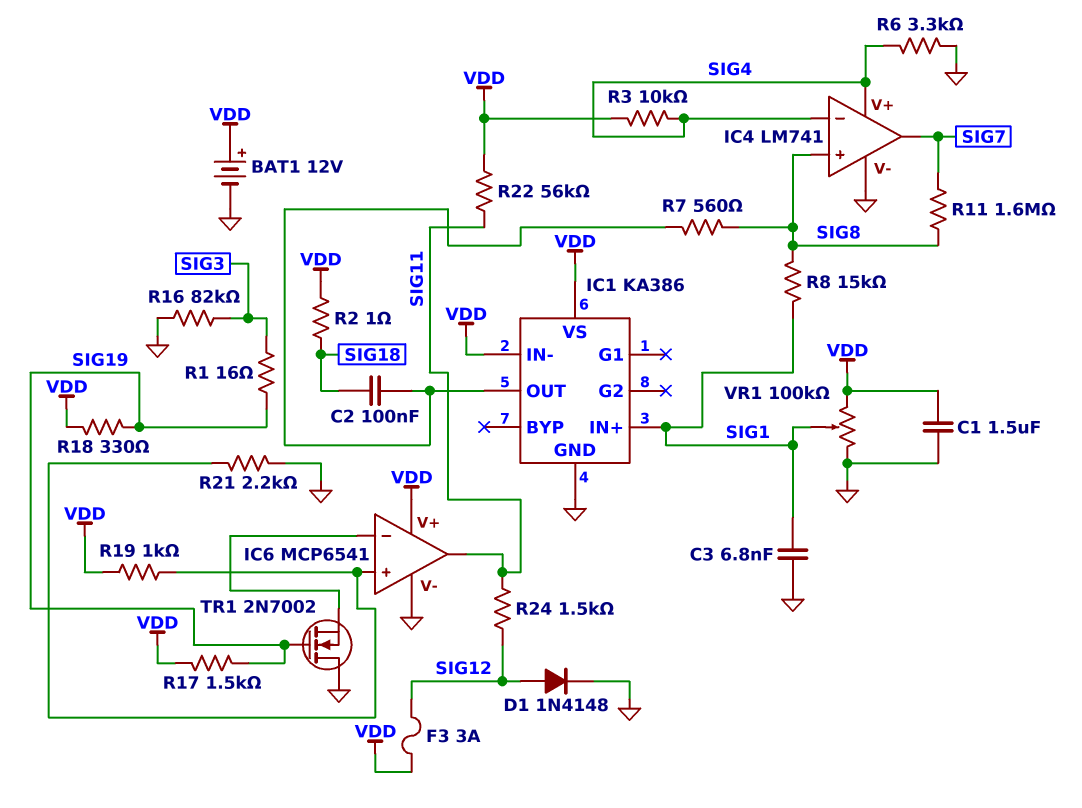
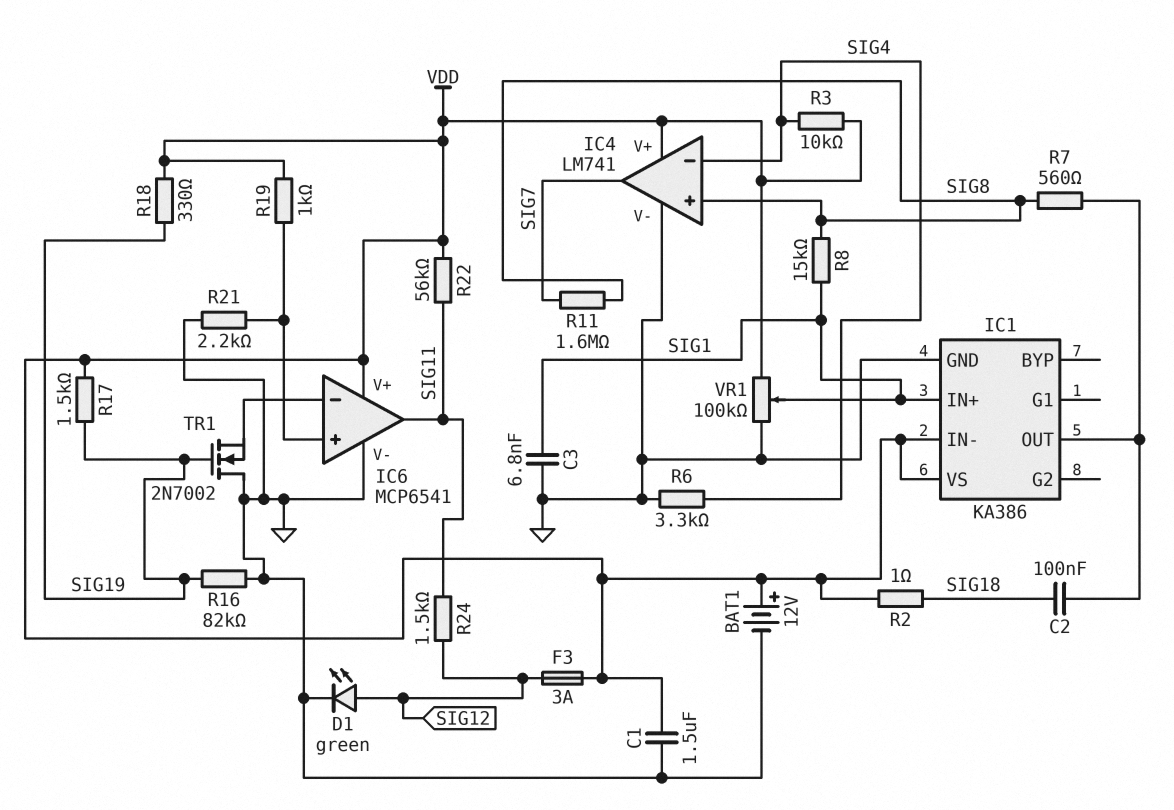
D1: diode 1N4148 (A SIG12, K GND) -> LED green (A SIG12, K GND)
IC4 pin V+: SIG4 -> VDD
R1: 16 (SIG3, SIG19) -> none
R16: 82k (GND, SIG3) -> 82k (GND, SIG19)

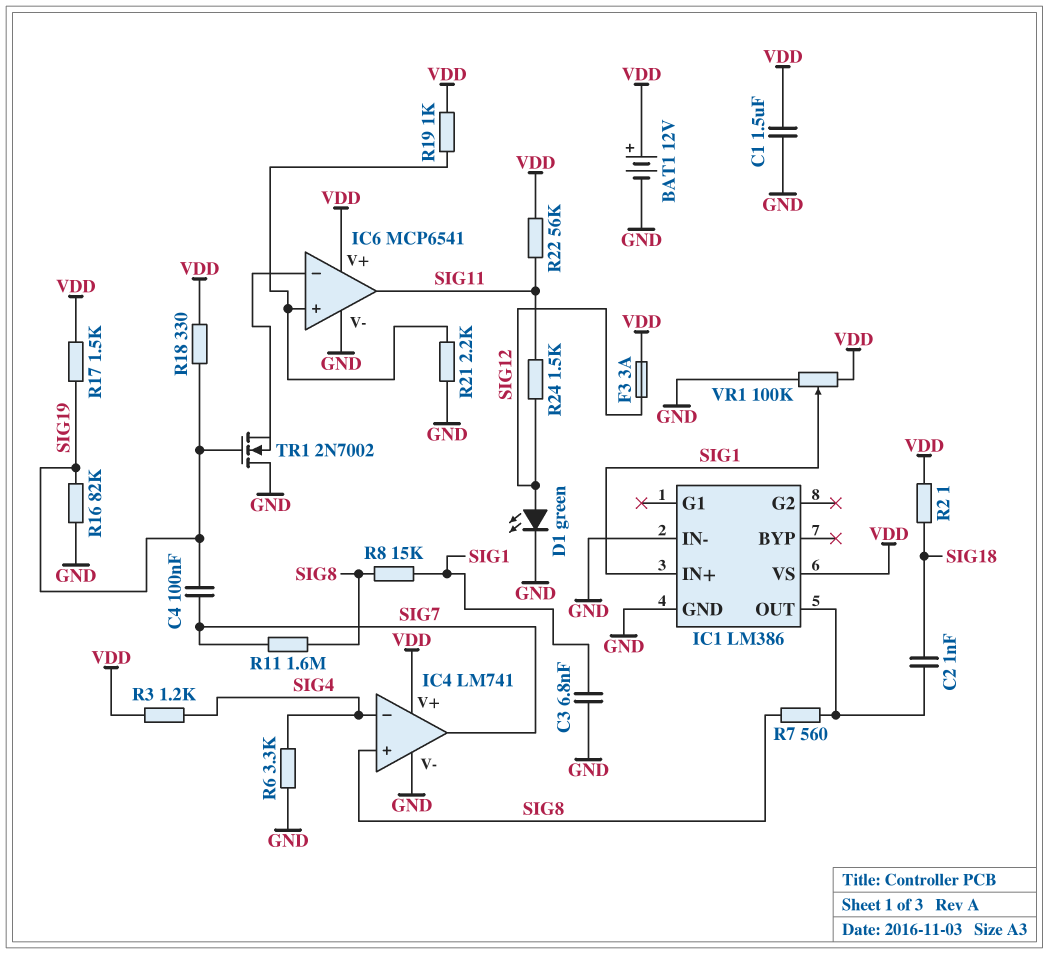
C2: 100nF (IC1/OUT, SIG18) -> 1nF (IC1/OUT, SIG18)
C4: none -> 100nF (SIG7, SIG19)
IC1: KA386 -> LM386
IC1 pin IN-: VDD -> GND
R3: 10k (SIG4, VDD) -> 1.2k (SIG4, VDD)

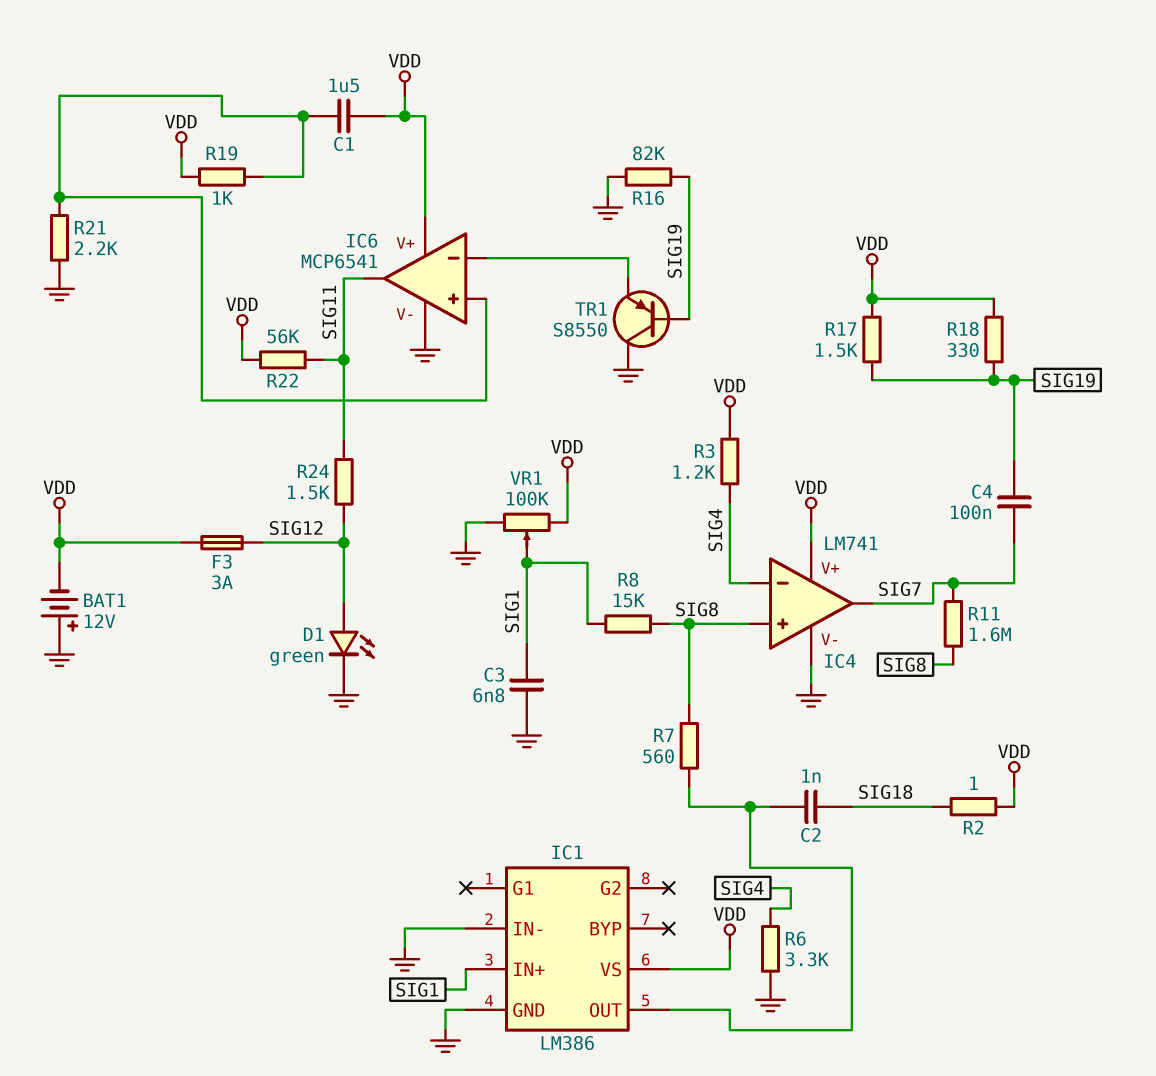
BAT1: 12V (plus VDD, minus GND) -> 12V (plus GND, minus VDD)
C1: 1.5uF (GND, VDD) -> 1.5uF (IC6/in+, VDD)
TR1: NMOS 2N7002 (G SIG19, D GND, S IC6/in-) -> PNP S8550 (B SIG19, C GND, E IC6/in-)

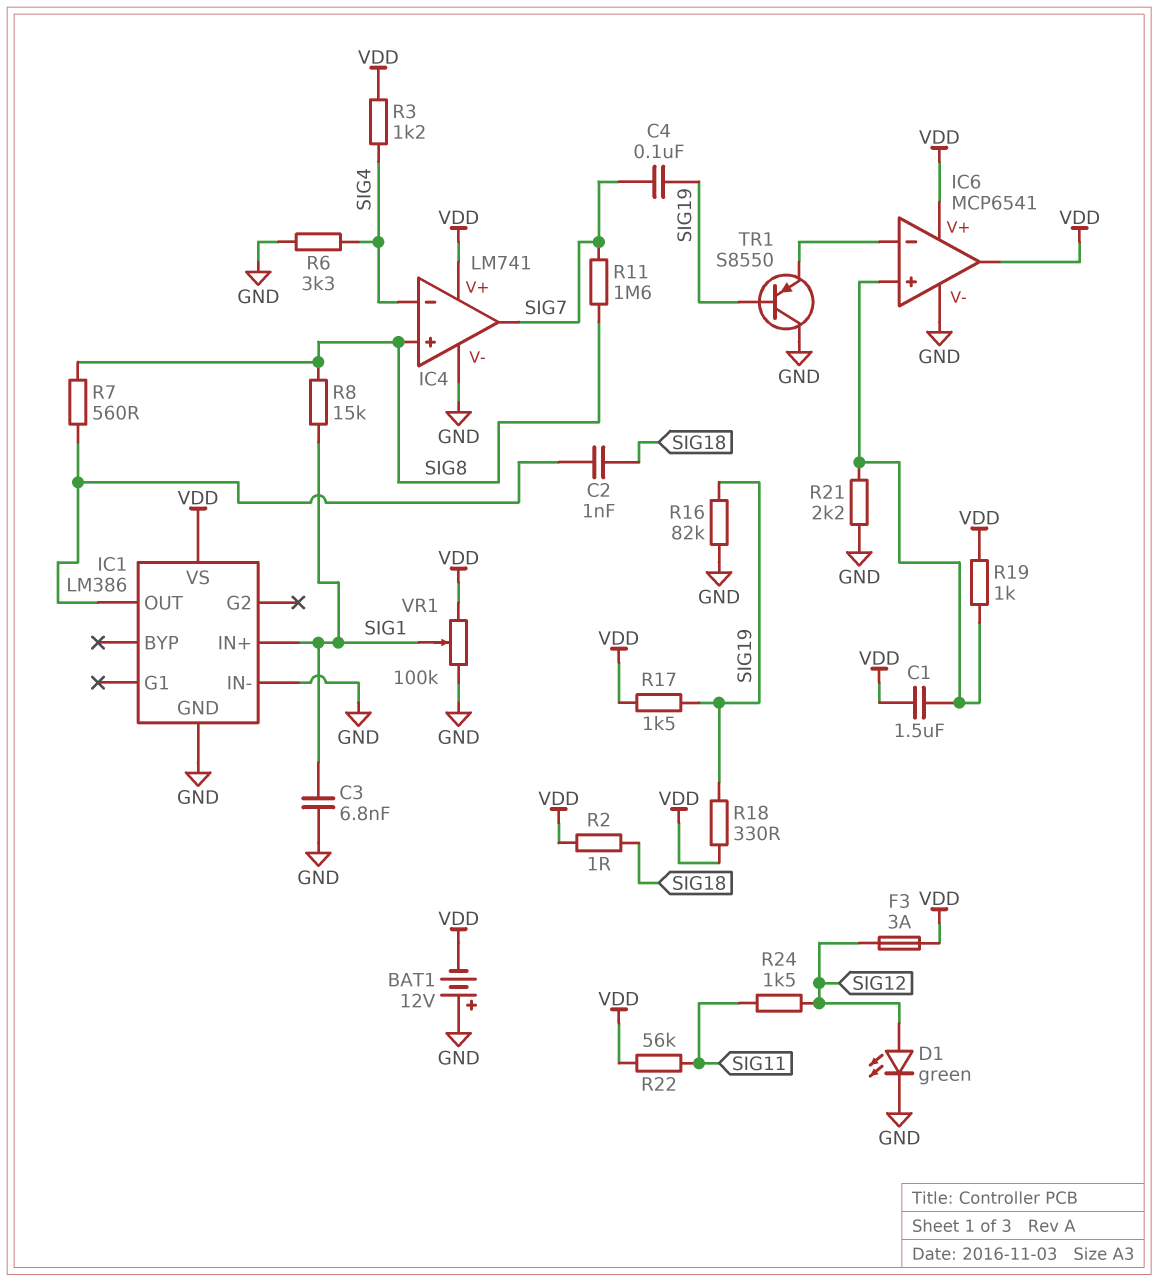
IC6 pin out: SIG11 -> VDD

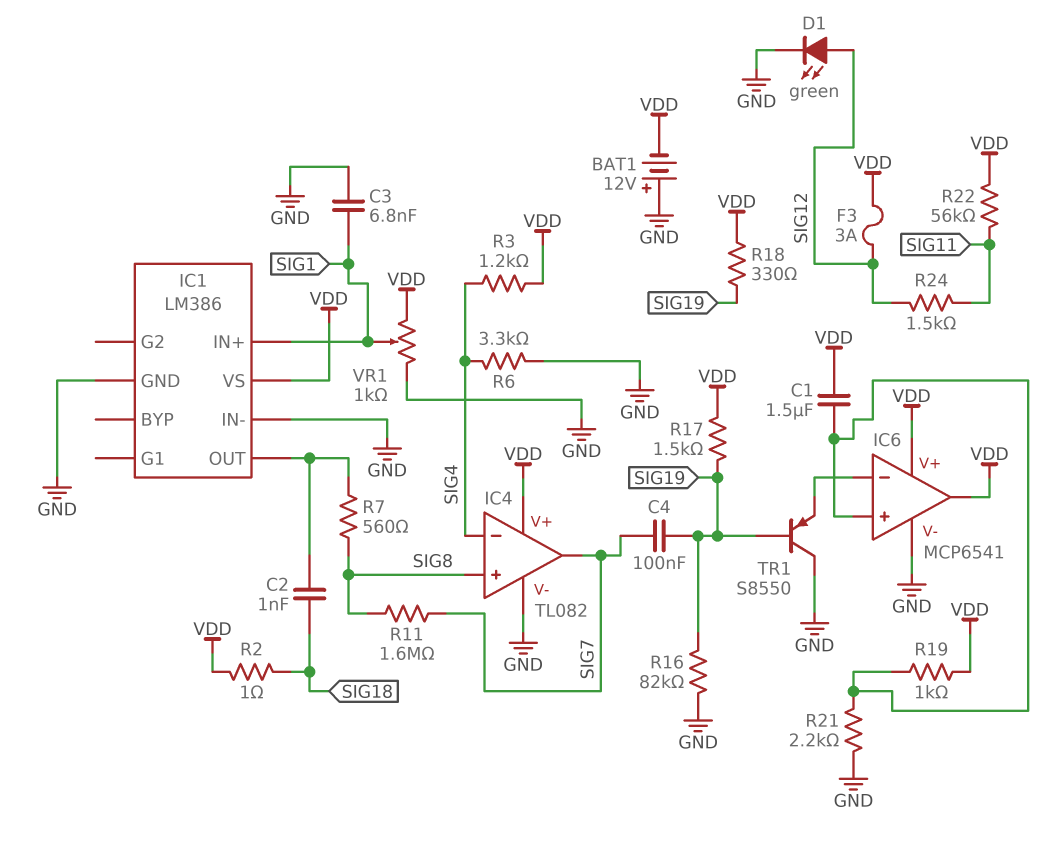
IC4: LM741 -> TL082
R8: 15k (SIG1, SIG8) -> none
VR1: 100k (GND, VDD, wiper SIG1) -> 1k (GND, VDD, wiper SIG1)

